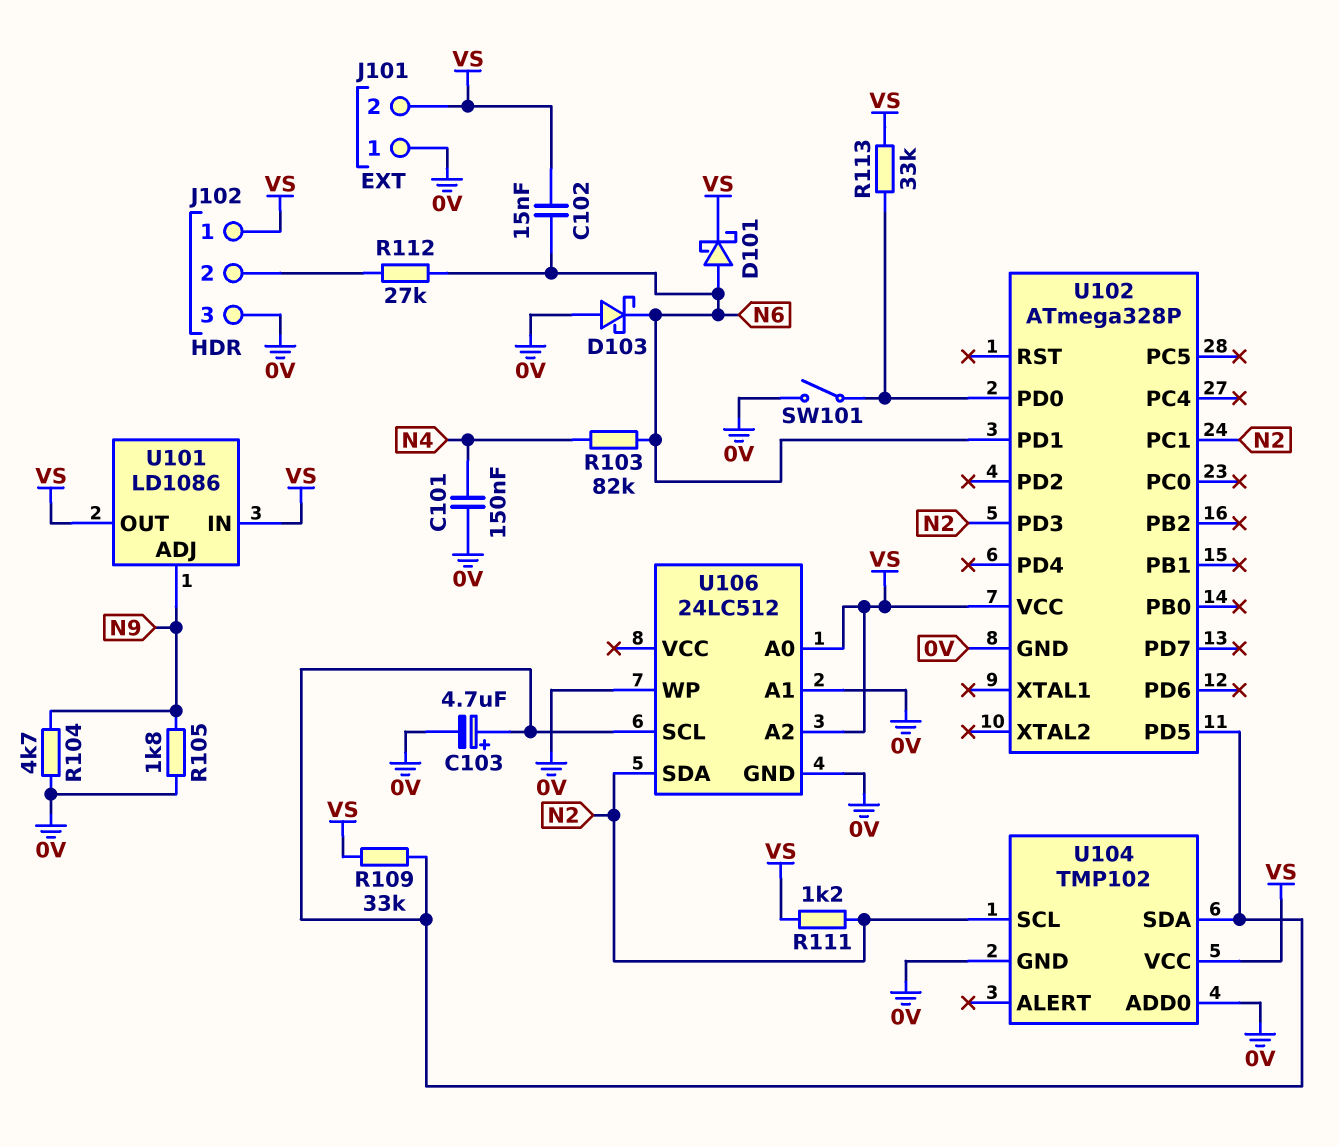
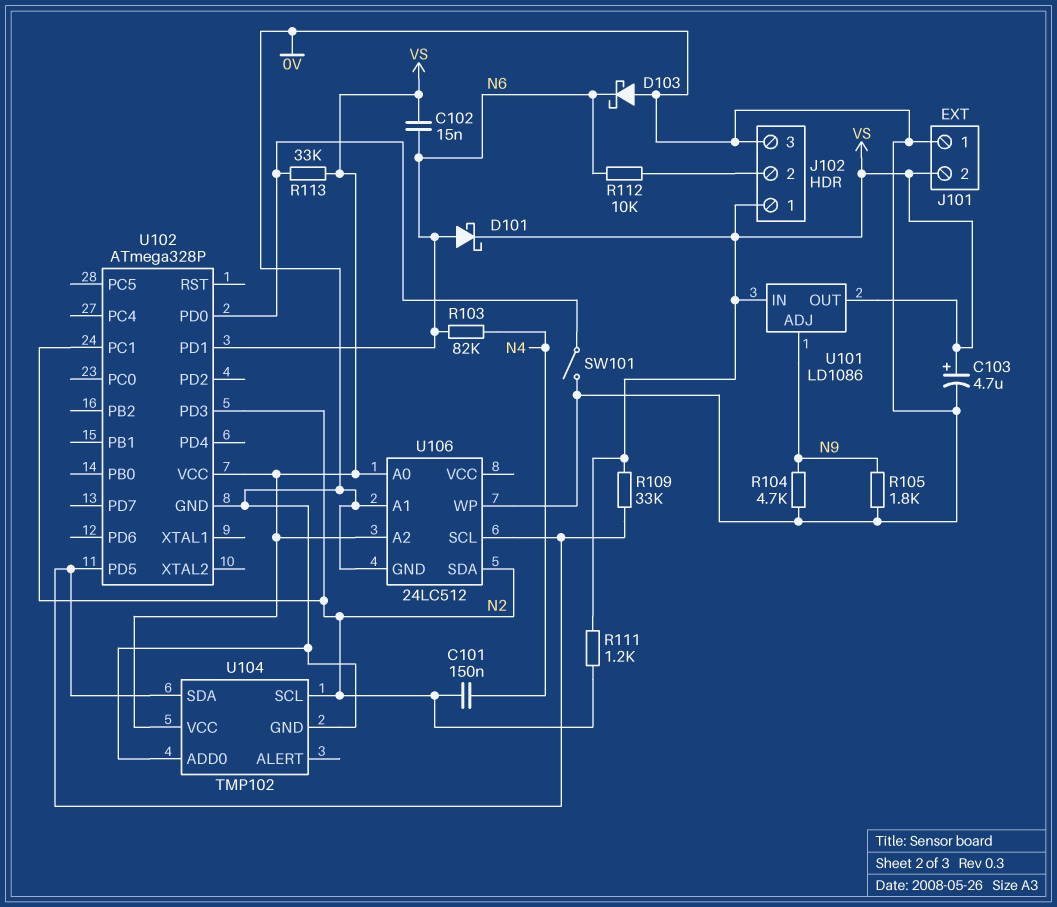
C101: 150nF (0V, N4) -> 150nF (N2, N4)
C103: 4.7uF (plus U102/PD5, minus 0V) -> 4.7uF (plus VS, minus 0V)
R112: 27k (J102/2, N6) -> 10k (J102/2, N6)

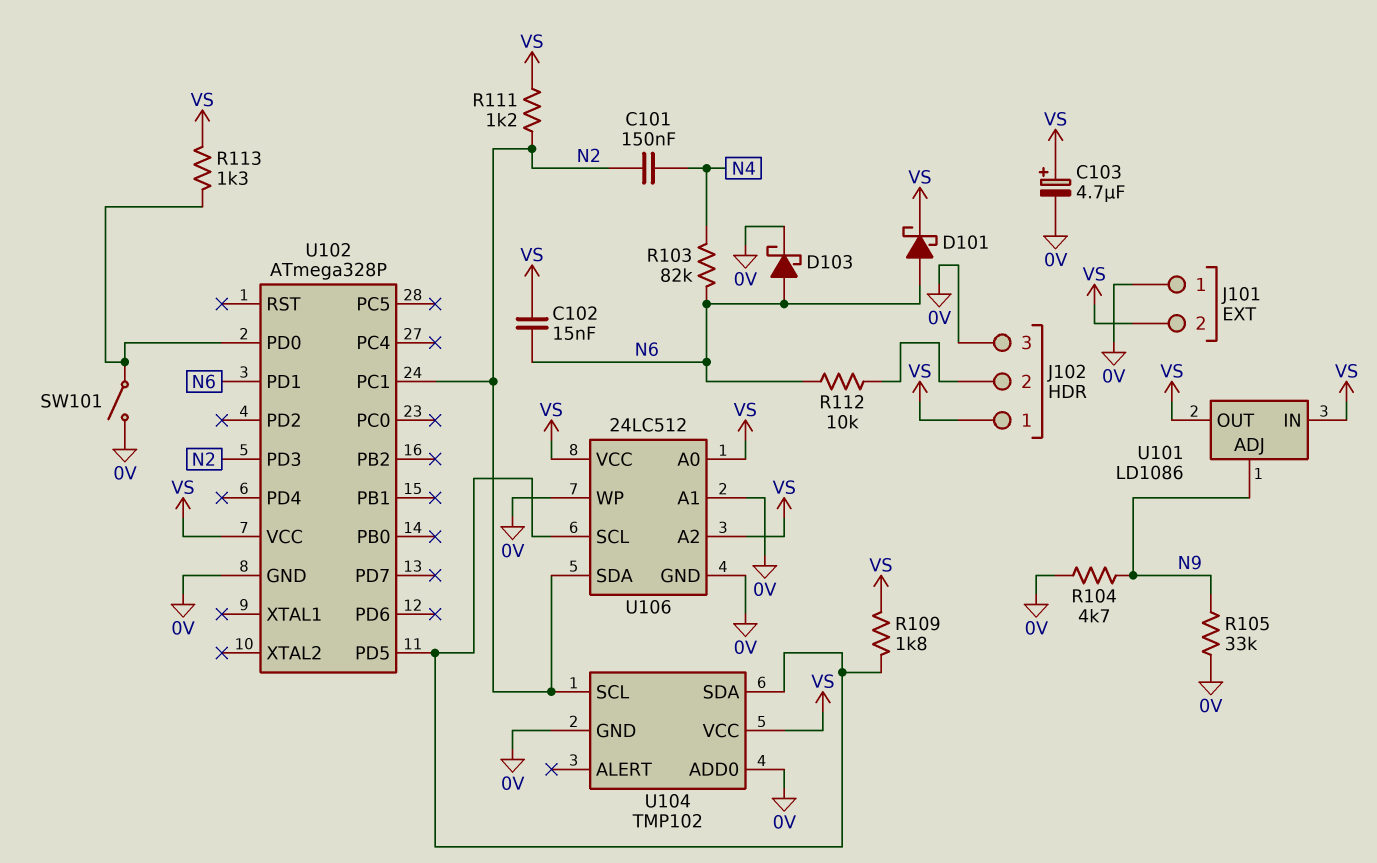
D103: schottky (A 0V, K N6) -> schottky (A N6, K 0V)
R105: 1.8k (0V, N9) -> 33k (0V, N9)
R109: 33k (U102/PD5, VS) -> 1.8k (U102/PD5, VS)
R113: 33k (U102/PD0, VS) -> 1.3k (U102/PD0, VS)
U106 pin VCC: none -> VS

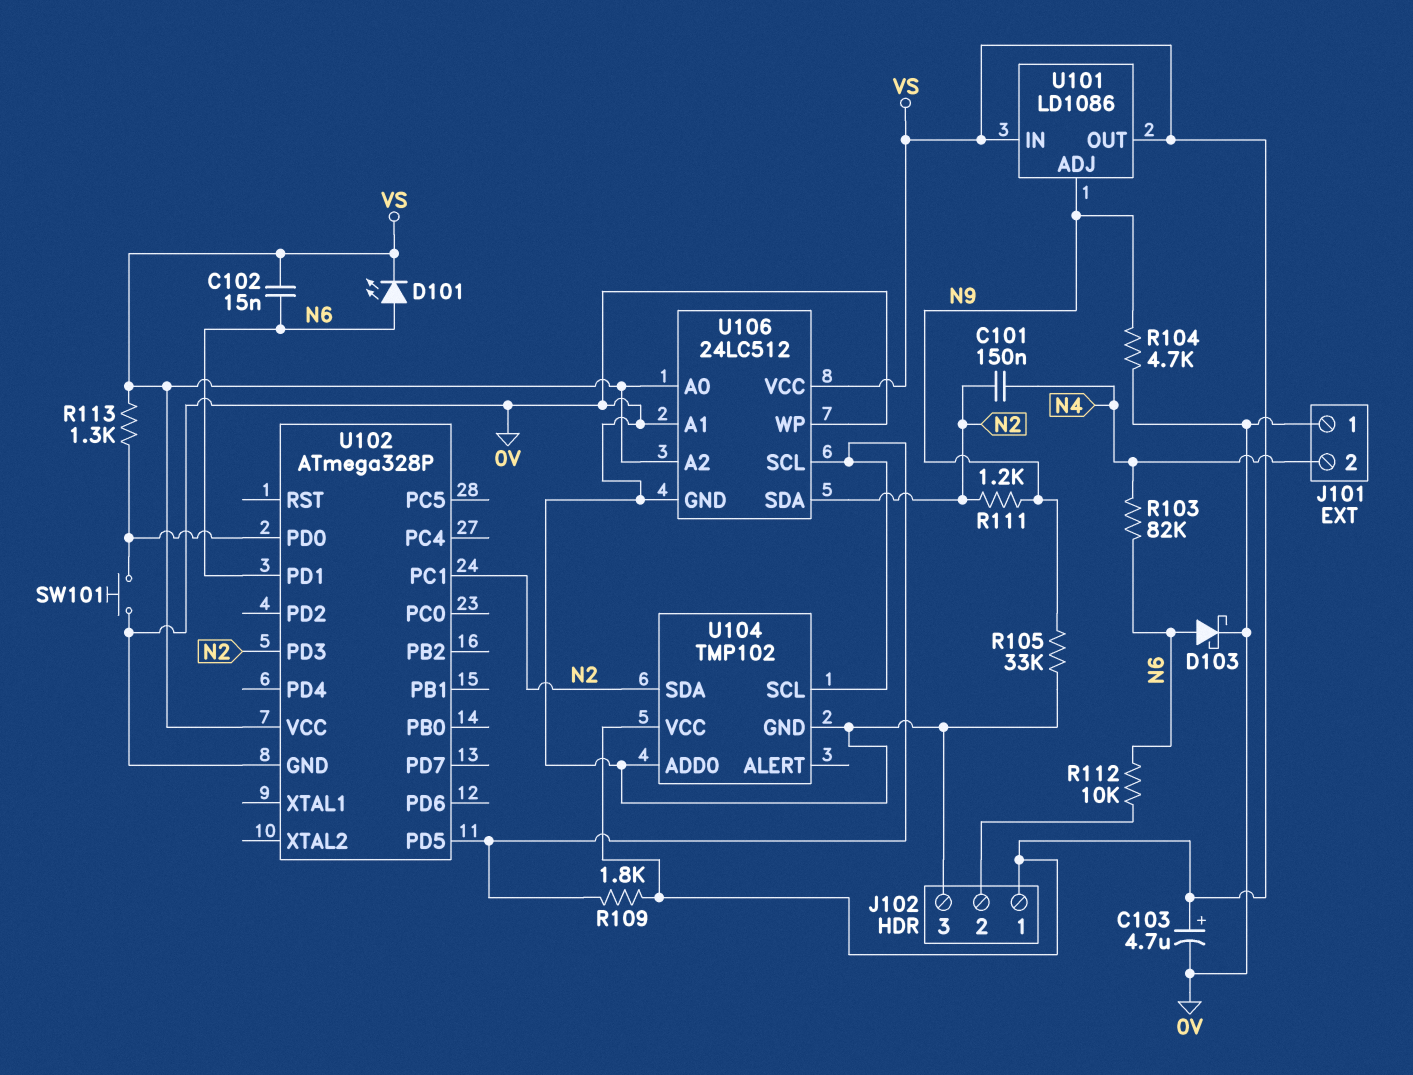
D101: schottky (A N6, K VS) -> LED (A N6, K VS)
J101 pin 2: VS -> N4
R111: 1.2k (N2, VS) -> 1.2k (N2, N9)
SW101: switch (0V, U102/PD0) -> button (0V, U102/PD0)
U104 pin SCL: N2 -> U102/PD5
U104 pin SDA: U102/PD5 -> N2

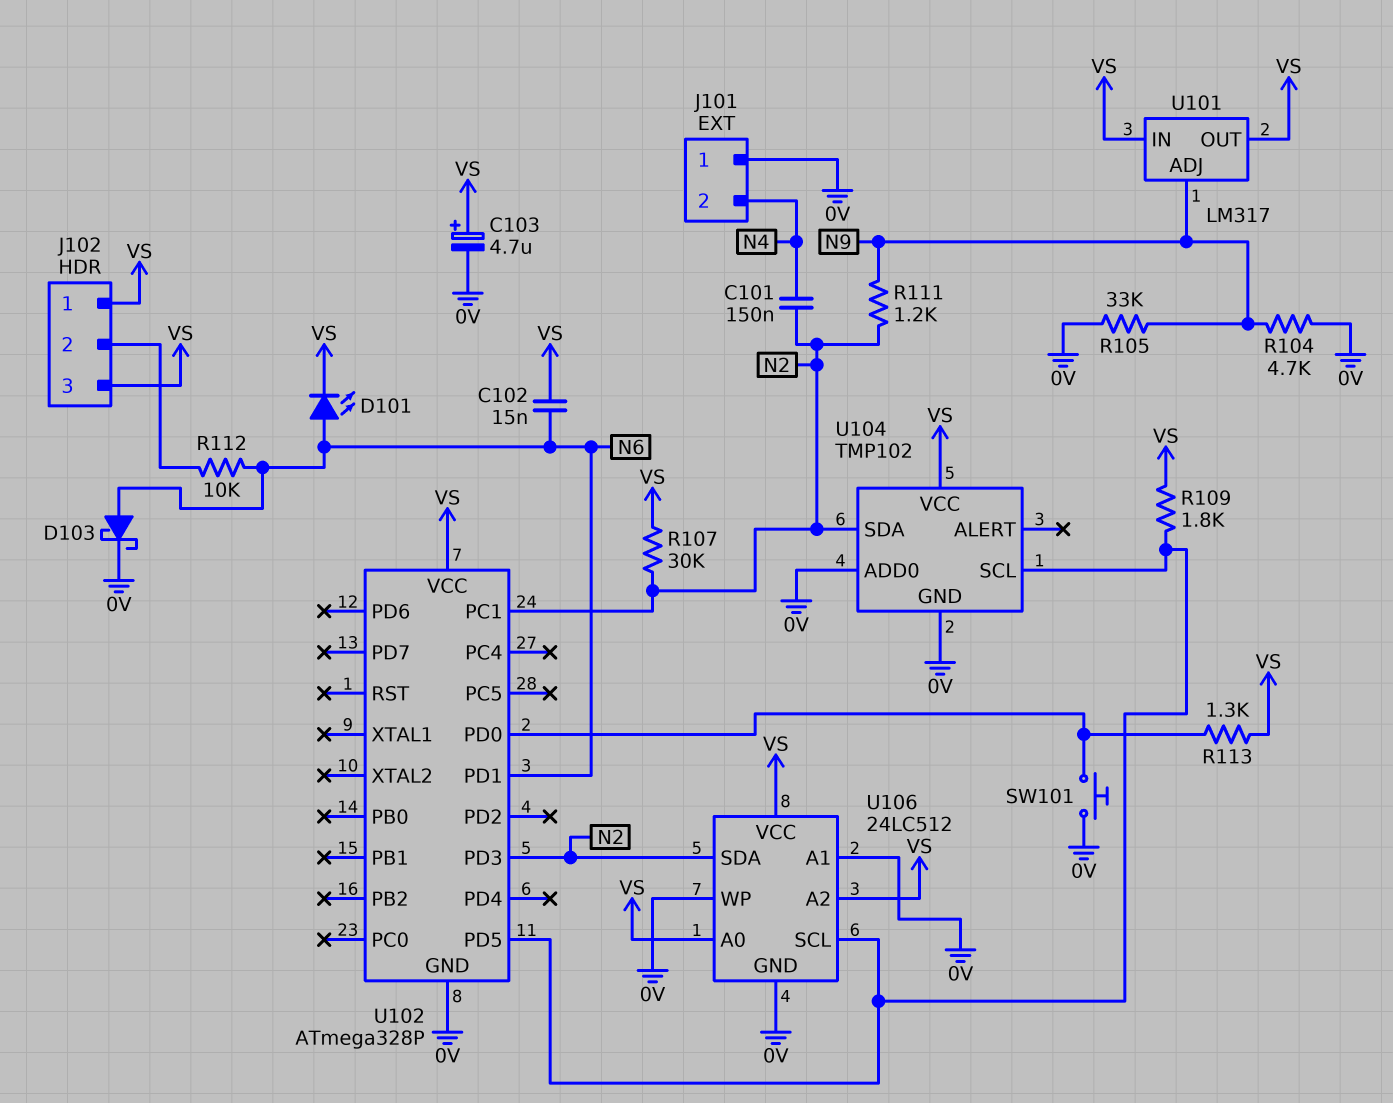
J102 pin 3: 0V -> VS
R103: 82k (N4, N6) -> none
R107: none -> 30k (N2, VS)
U101: LD1086 -> LM317

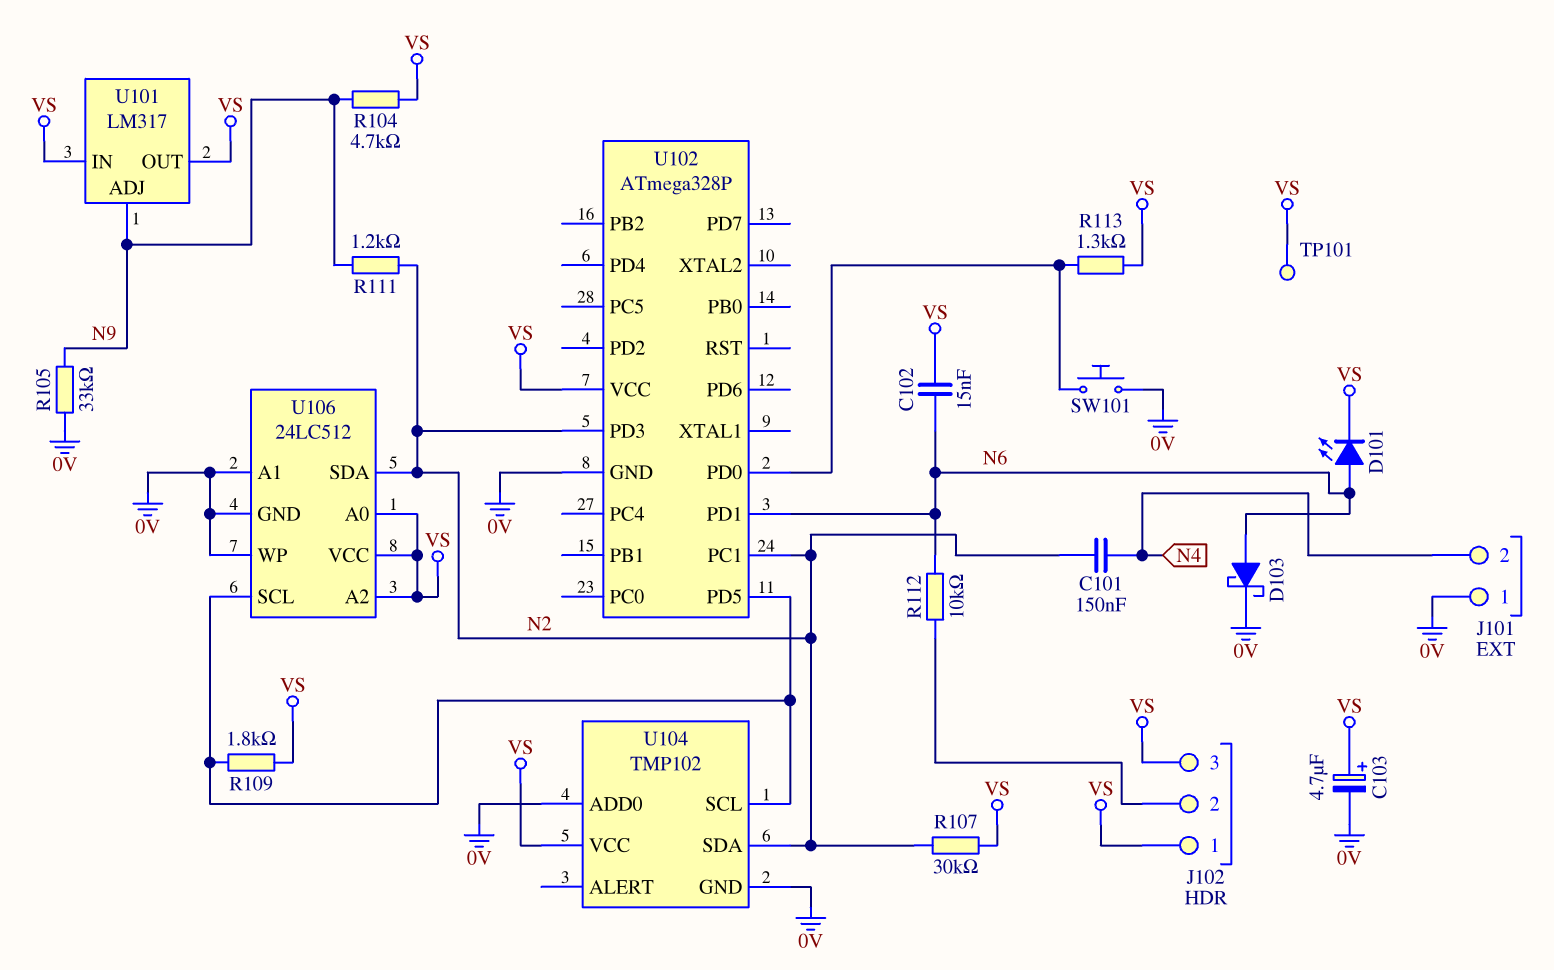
R104: 4.7k (0V, N9) -> 4.7k (N9, VS)
TP101: none -> test point (VS)

